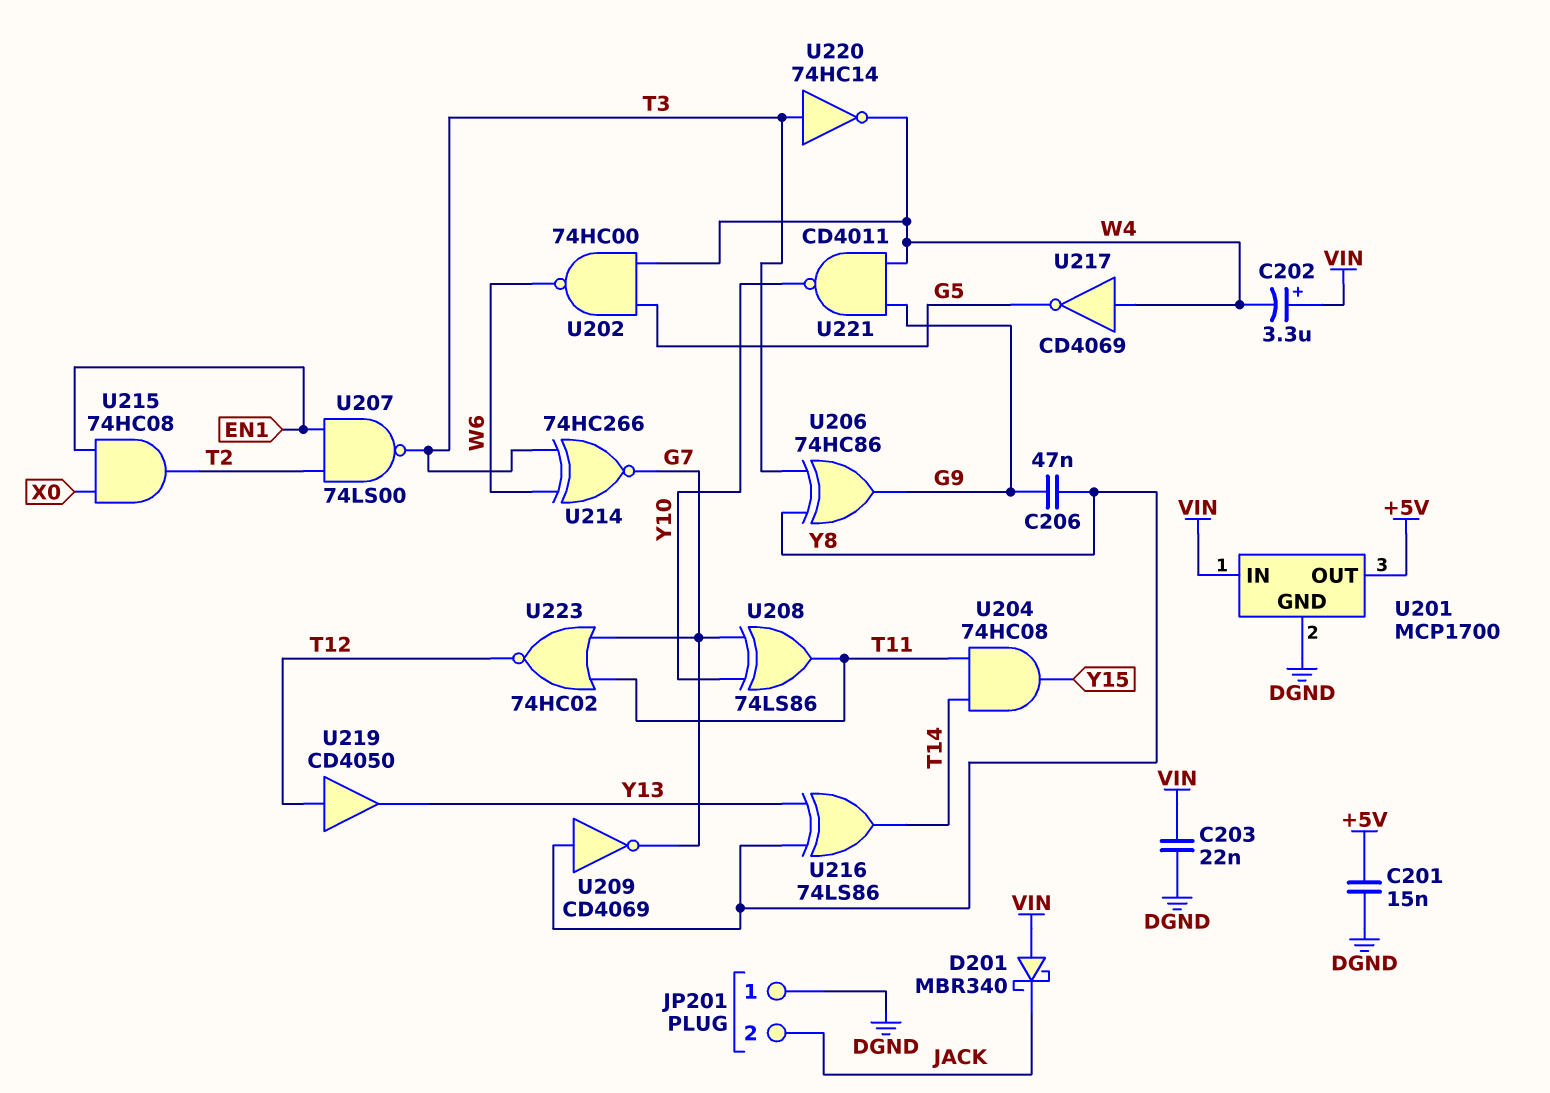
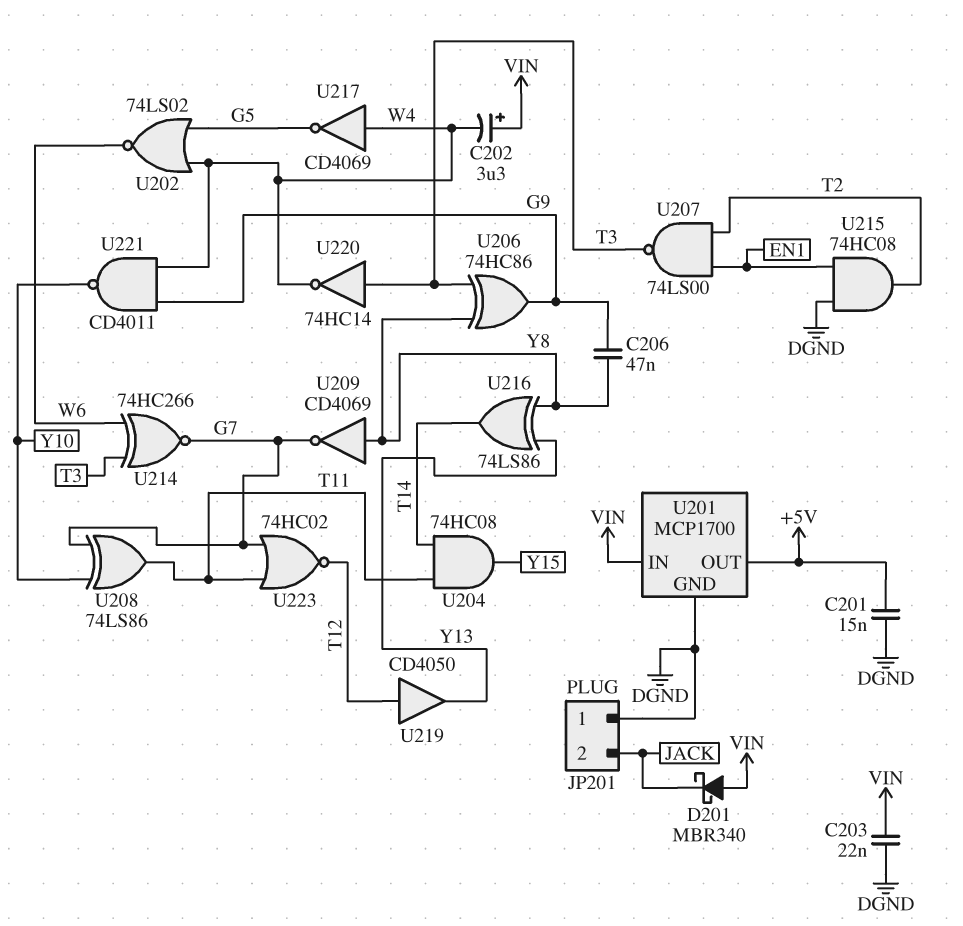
U202: NAND 74HC00 (in G5, in W4, out W6) -> NOR 74LS02 (in G5, in W4, out W6)
U215: AND 74HC08 (in EN1, in X0, out T2) -> AND 74HC08 (in DGND, in EN1, out T2)

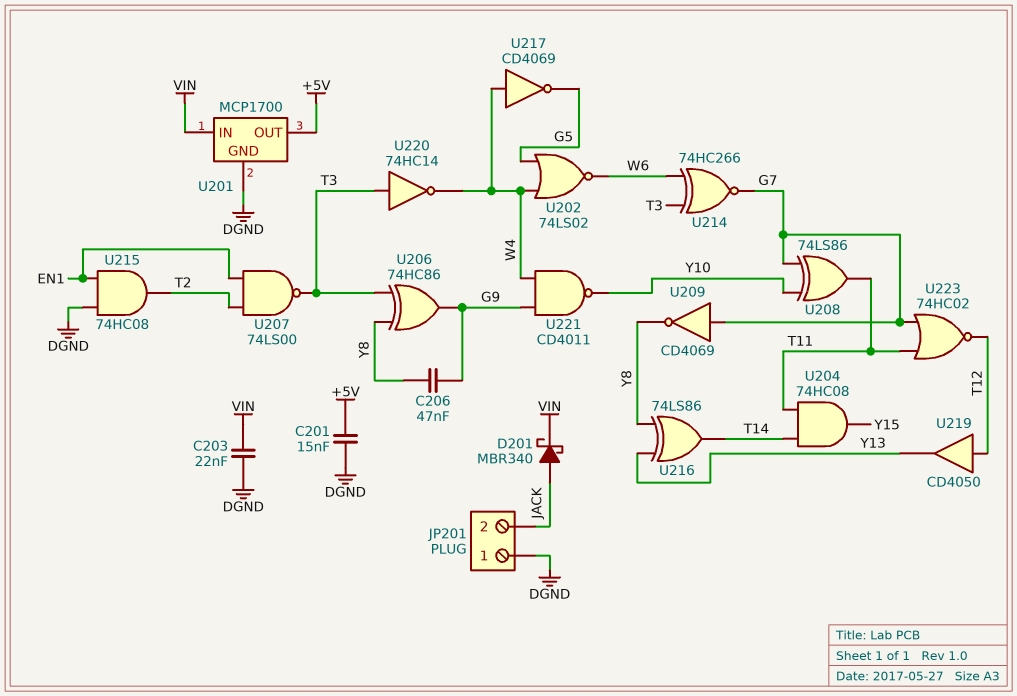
C202: 3.3uF (plus VIN, minus W4) -> none
D201: schottky MBR340 (A VIN, K JACK) -> schottky MBR340 (A JACK, K VIN)
U209: NOT CD4069 (in Y8, out G7) -> NOT CD4069 (in G7, out Y8)

